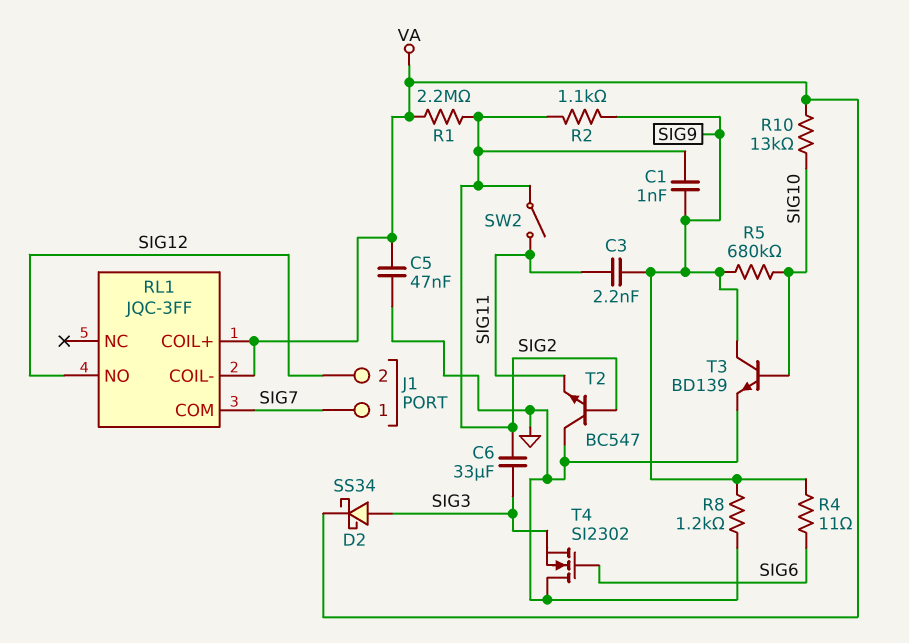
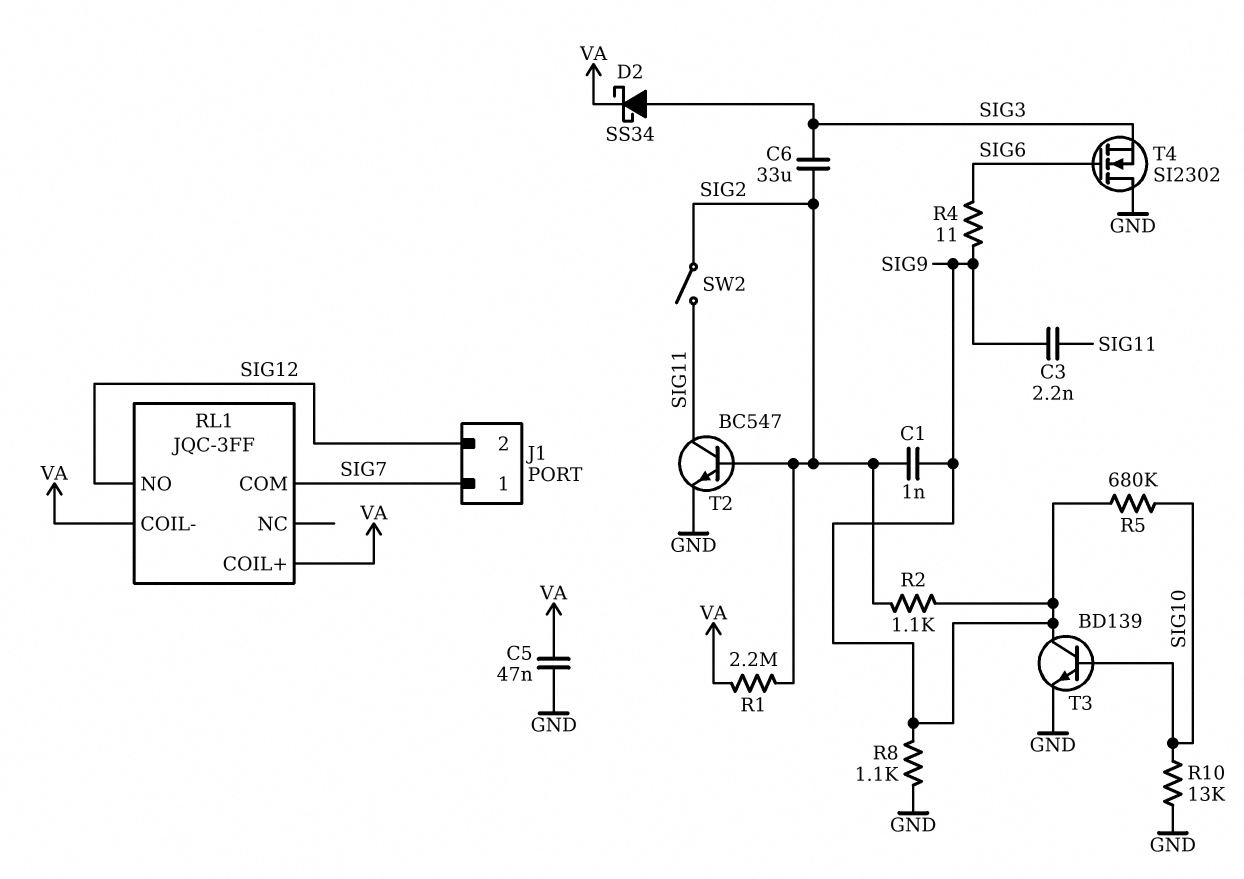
R8: 1.2k (GND, SIG9) -> 1.1k (GND, SIG9)
R10: 13k (SIG10, VA) -> 13k (GND, SIG10)
T2: NPN BC547 (B SIG2, C GND, E SIG11) -> NPN BC547 (B SIG2, C SIG11, E GND)

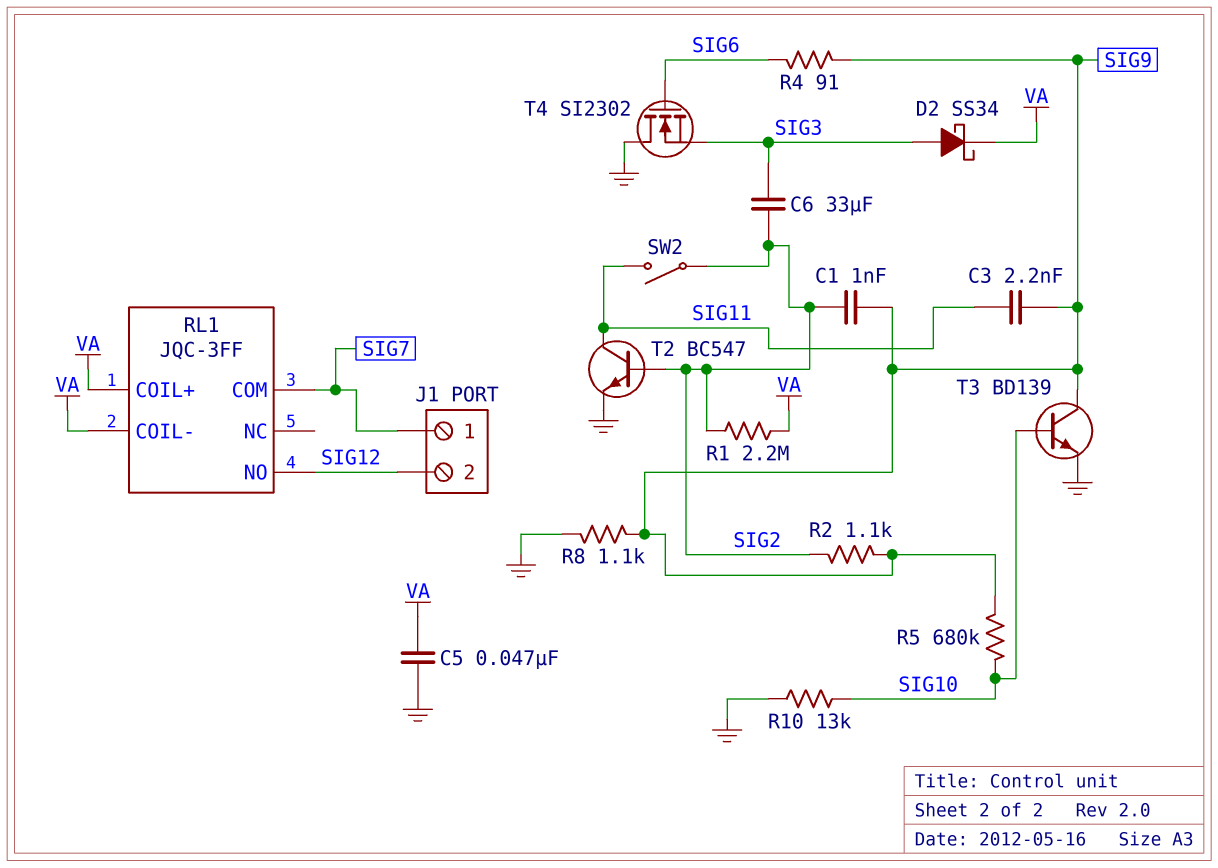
R4: 11 (SIG6, SIG9) -> 91 (SIG6, SIG9)

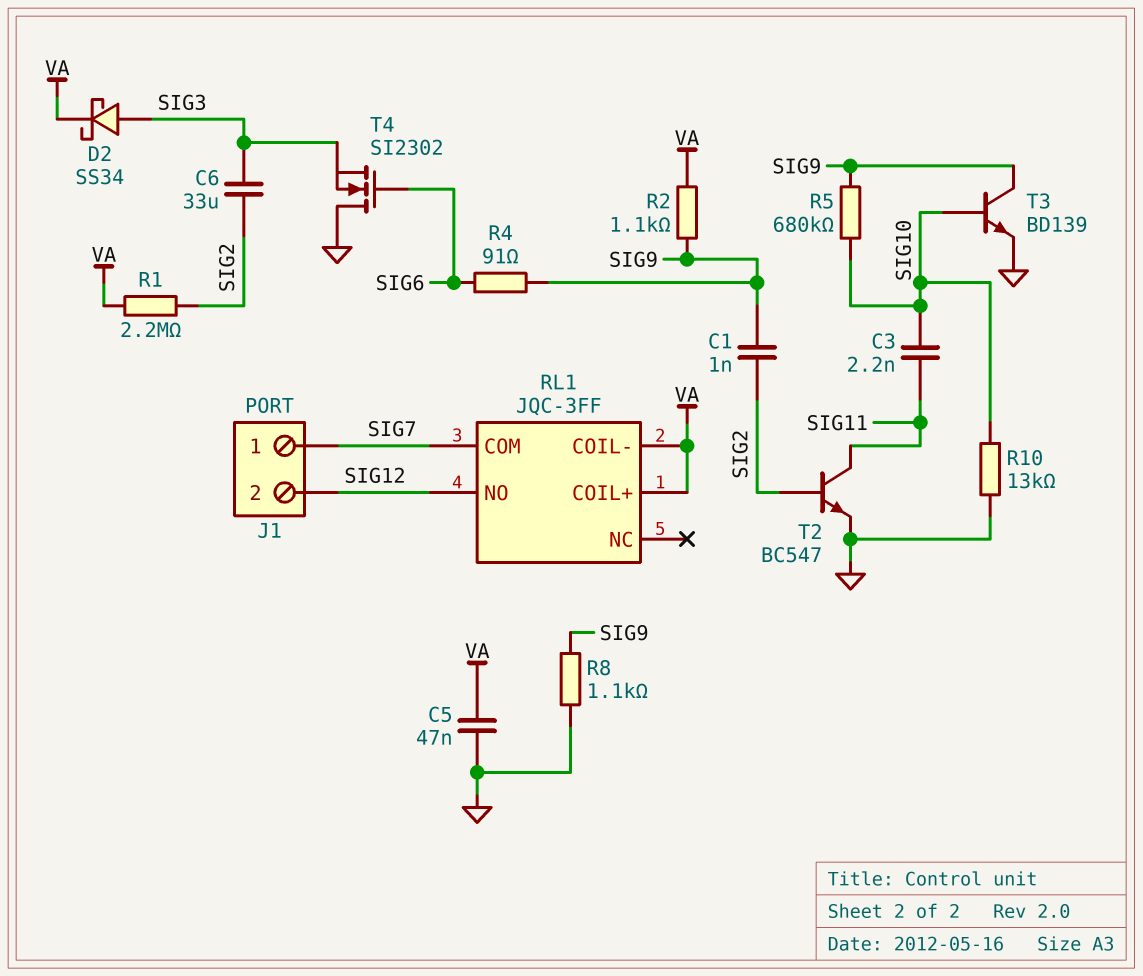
C3: 2.2nF (SIG9, SIG11) -> 2.2nF (SIG10, SIG11)
R2: 1.1k (SIG2, SIG9) -> 1.1k (SIG9, VA)
SW2: switch (SIG2, SIG11) -> none

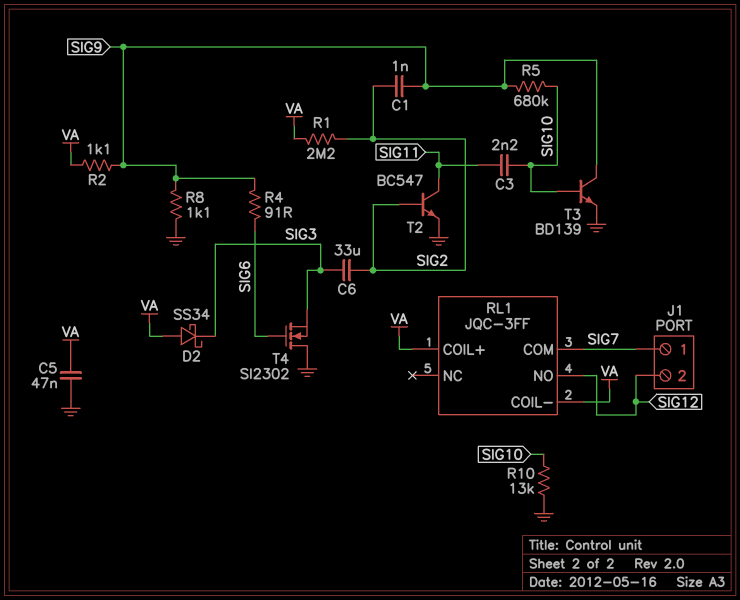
D2: schottky SS34 (A SIG3, K VA) -> schottky SS34 (A VA, K SIG3)

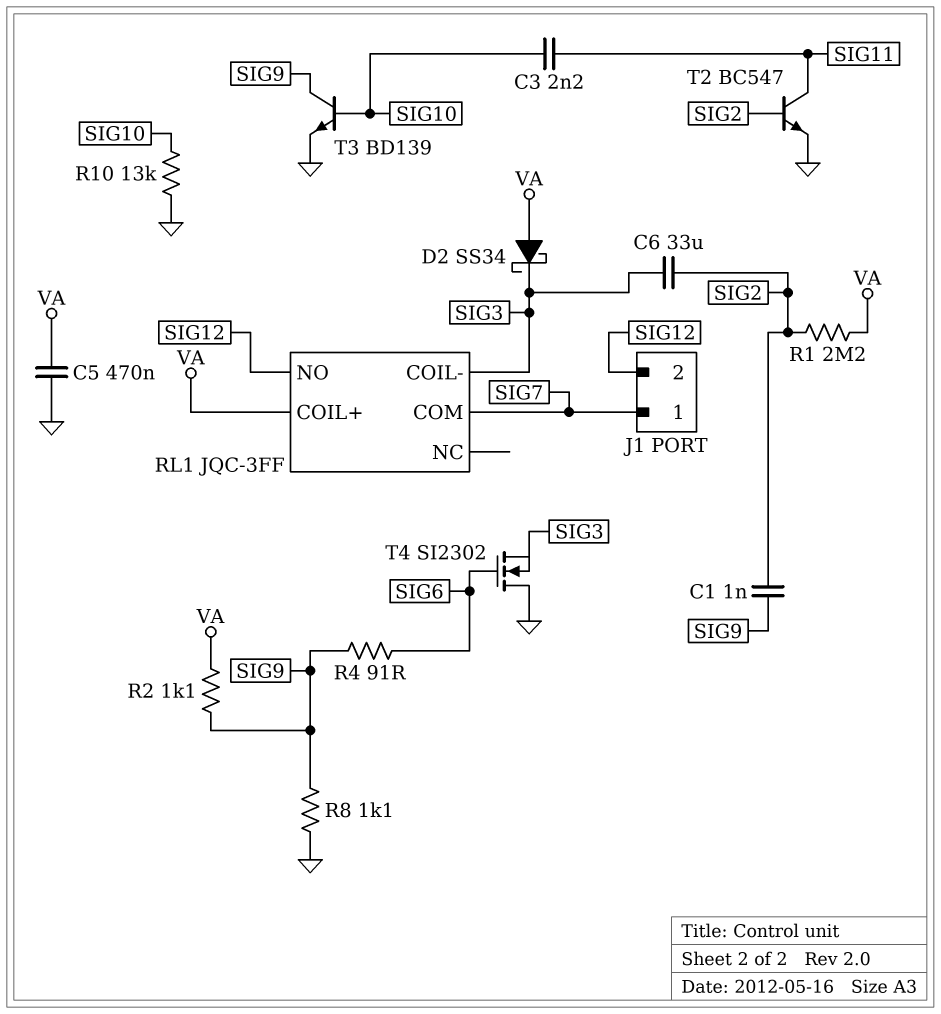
C5: 47nF (GND, VA) -> 470nF (GND, VA)
R5: 680k (SIG9, SIG10) -> none
RL1 pin COIL-: VA -> SIG3

